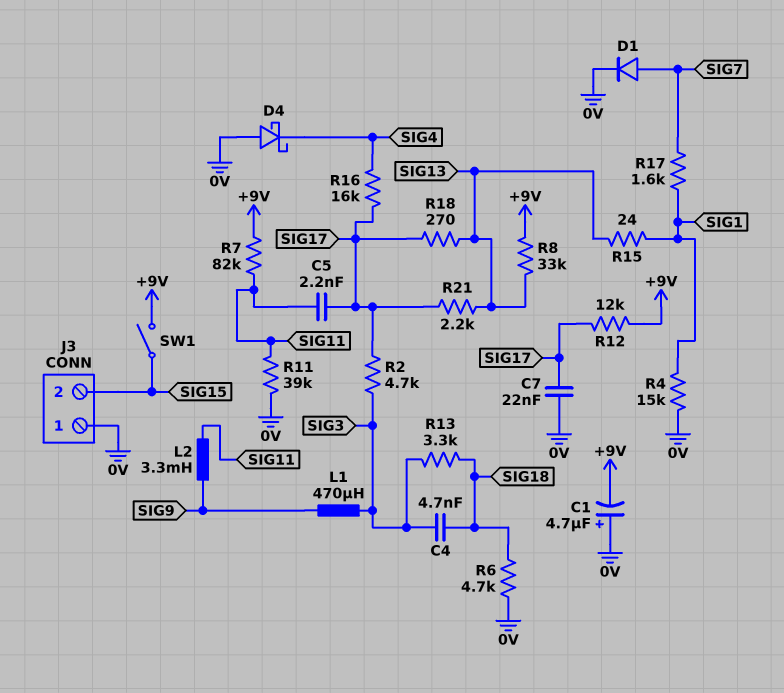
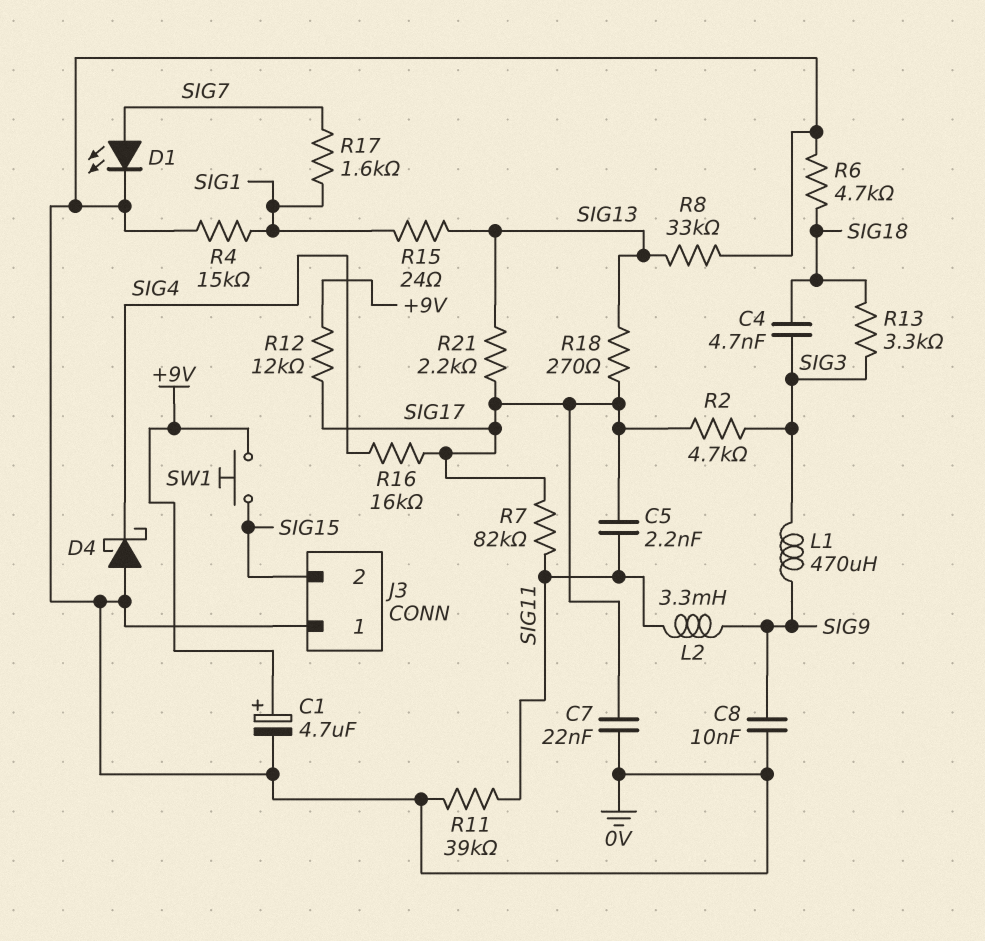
C1: 4.7uF (plus 0V, minus +9V) -> 4.7uF (plus +9V, minus 0V)
C8: none -> 10nF (0V, SIG9)
D1: diode (A SIG7, K 0V) -> LED (A SIG7, K 0V)
R7: 82k (+9V, SIG11) -> 82k (SIG11, SIG17)
R8: 33k (+9V, SIG13) -> 33k (0V, SIG13)
SW1: switch (+9V, SIG15) -> button (+9V, SIG15)

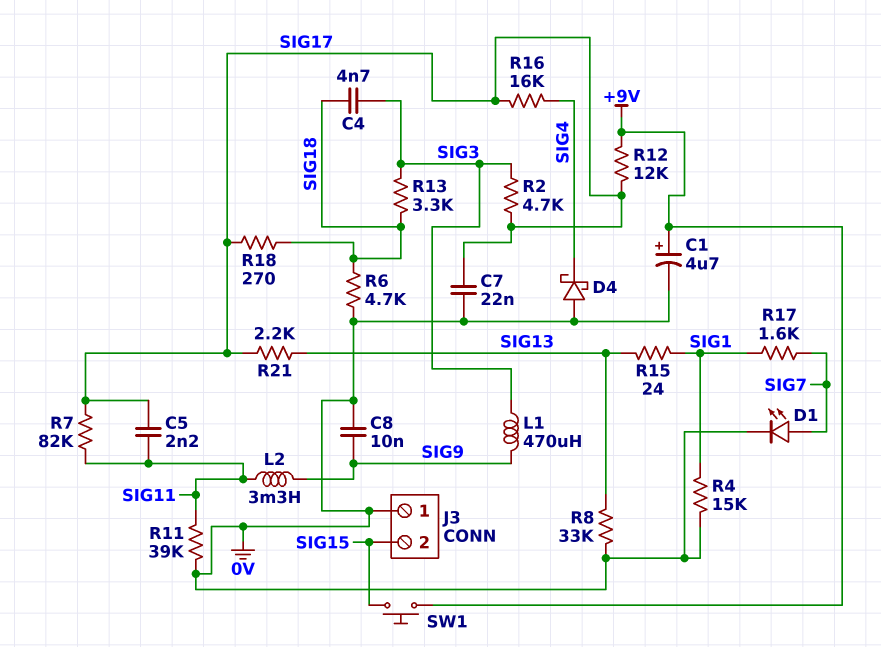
R18: 270 (SIG13, SIG17) -> 270 (SIG17, SIG18)

